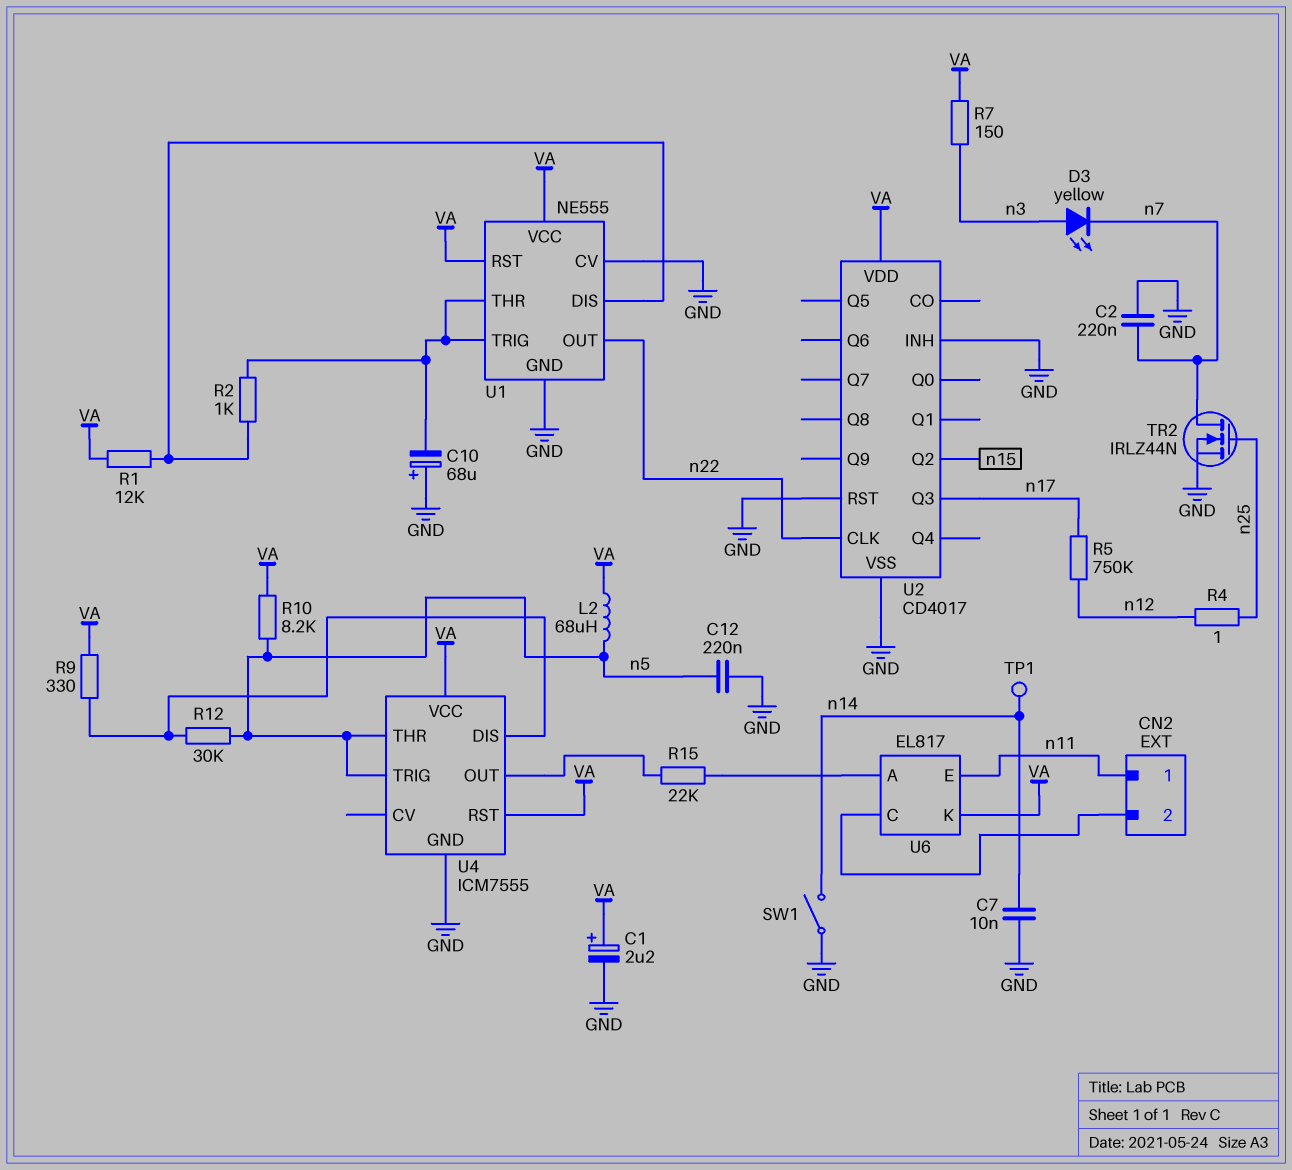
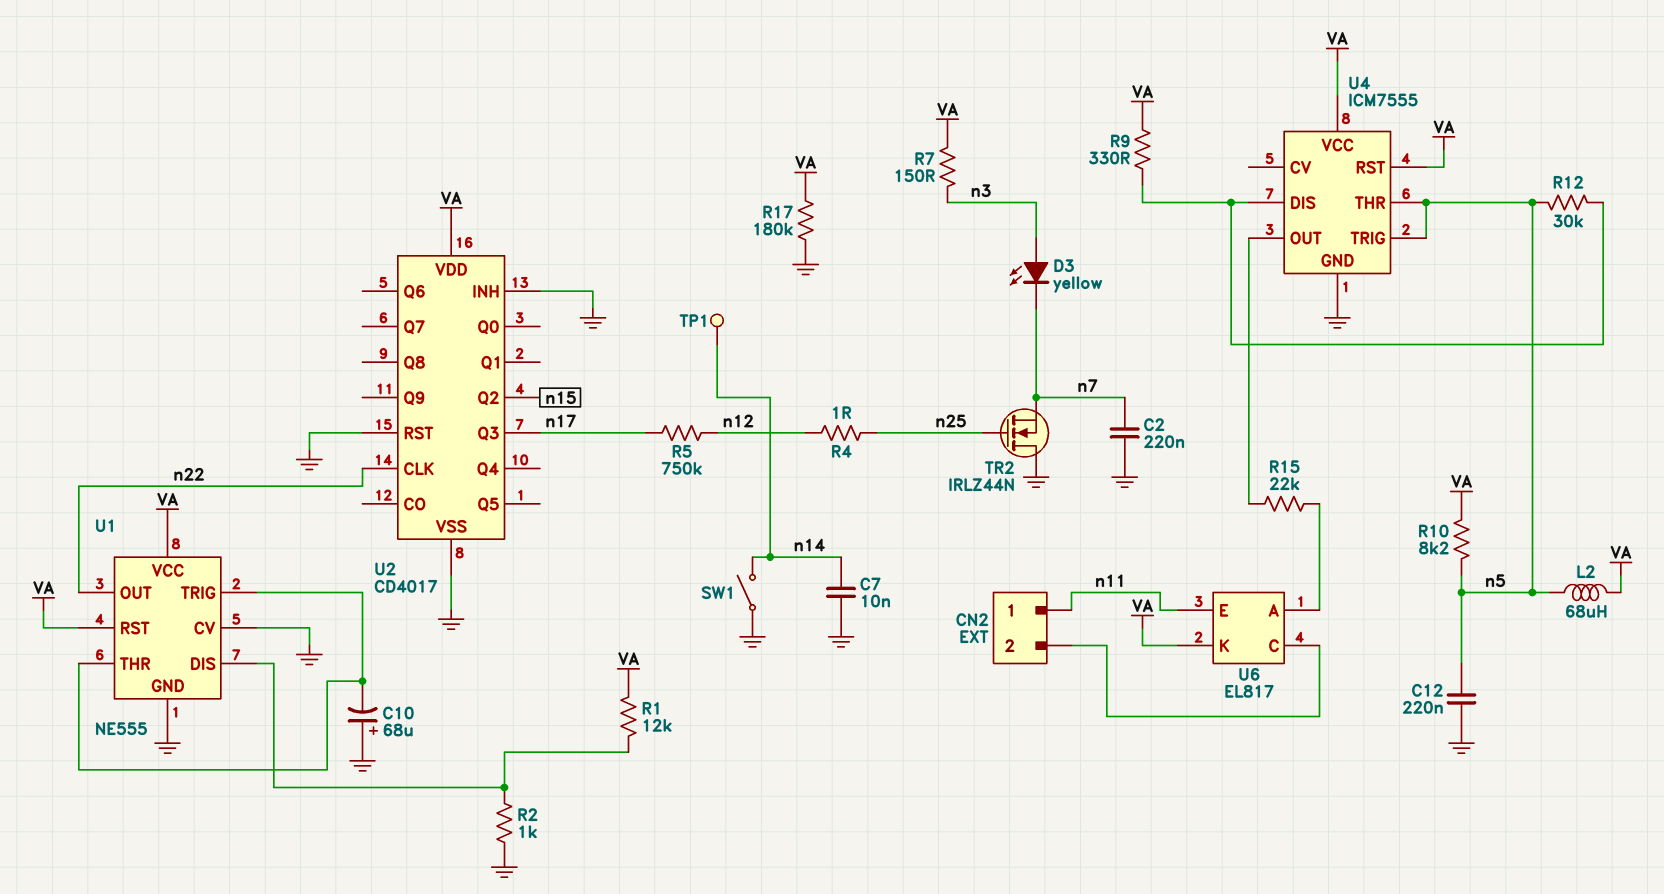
C1: 2.2uF (plus VA, minus GND) -> none
R2: 1k (U1/DIS, U1/THR) -> 1k (GND, U1/DIS)
R17: none -> 180k (GND, VA)
TR2: NMOS IRLZ44N (G n25, D n7, S GND) -> NMOS IRLZ44N (G n25, D GND, S n7)

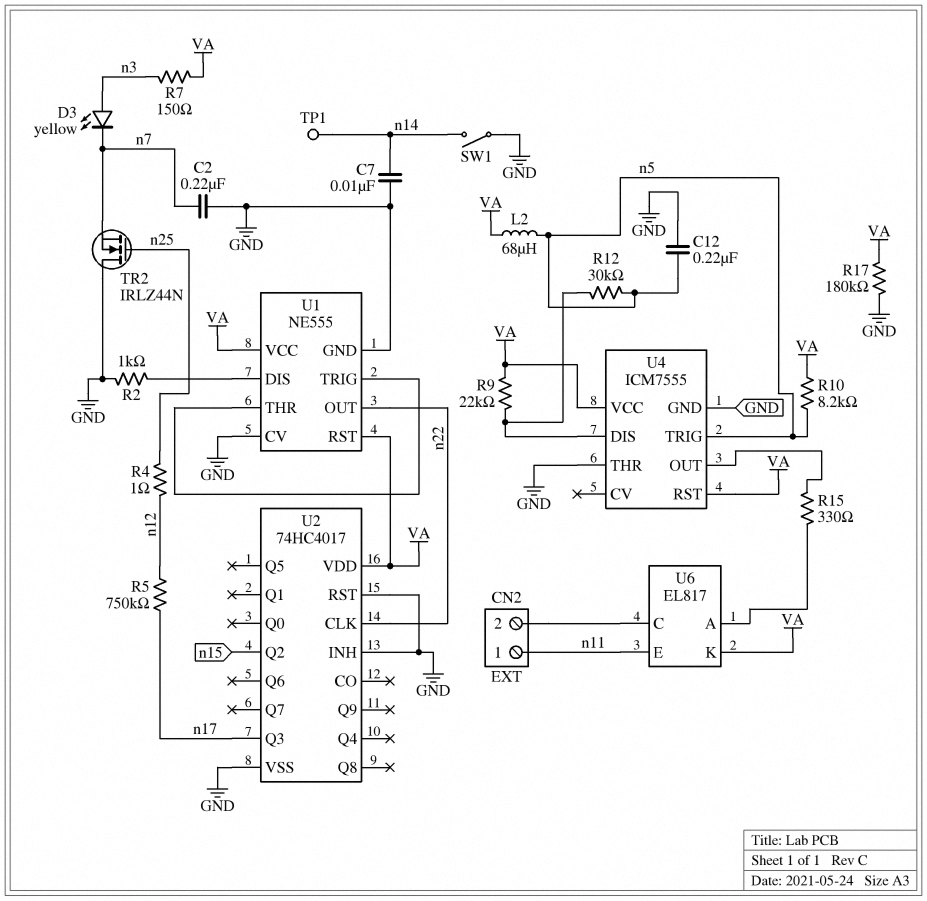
C10: 68uF (plus GND, minus U1/THR) -> none
R1: 12k (U1/DIS, VA) -> none
R9: 330 (U4/DIS, VA) -> 22k (U4/DIS, VA)
R15: 22k (U4/OUT, U6/A) -> 330 (U4/OUT, U6/A)
U2: CD4017 -> 74HC4017
U4 pin THR: n5 -> GND

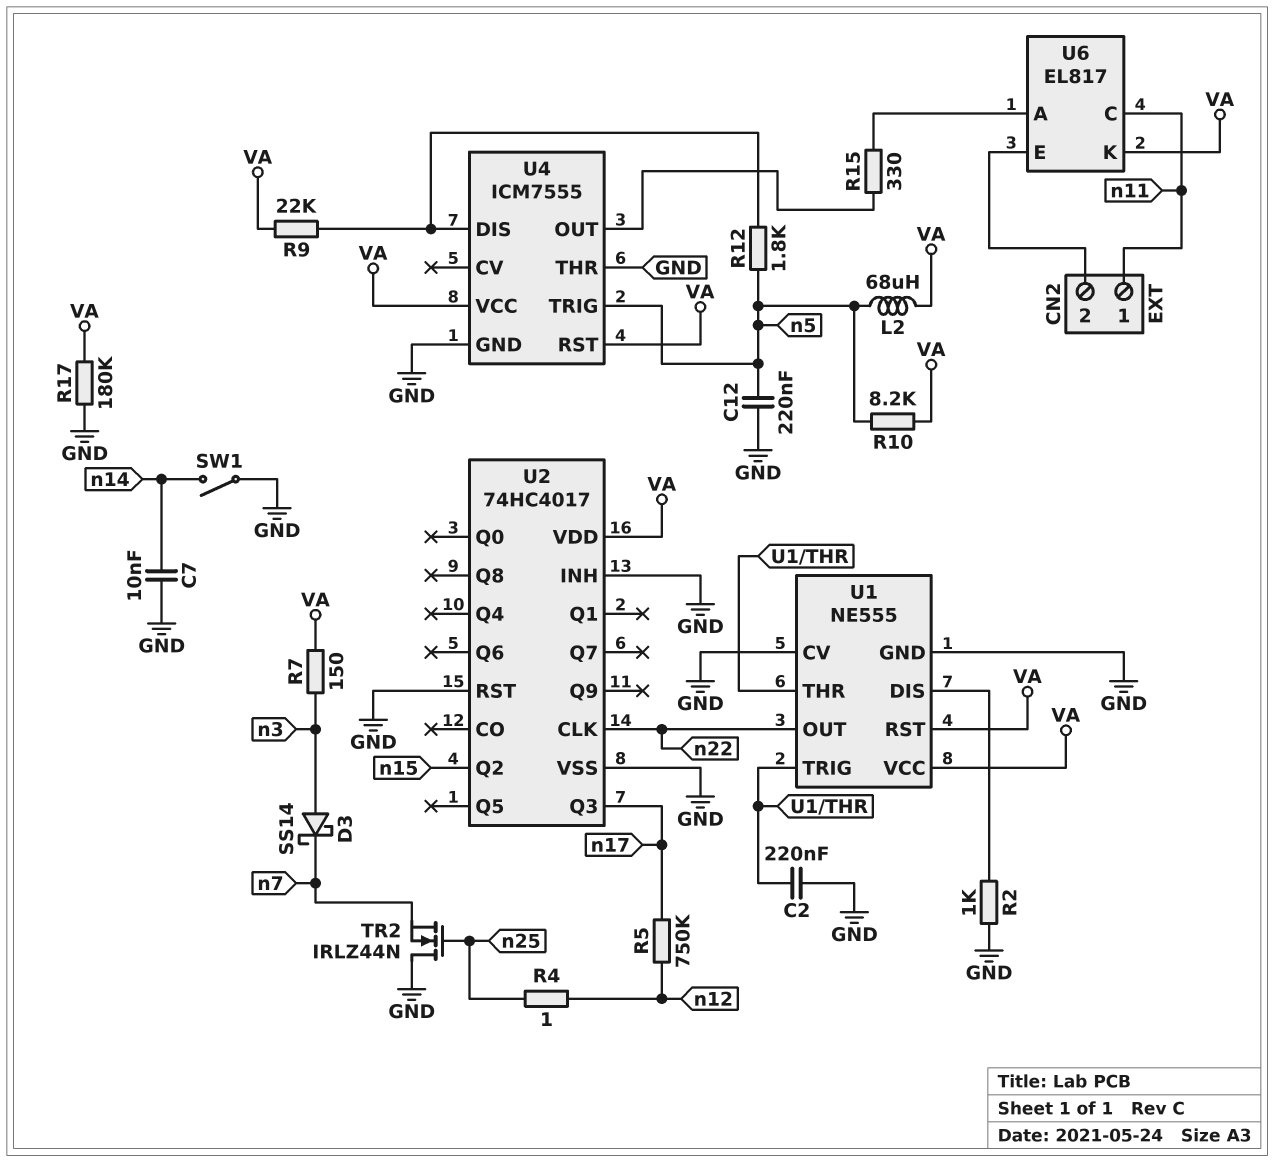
C2: 220nF (GND, n7) -> 220nF (GND, U1/THR)
D3: LED yellow (A n3, K n7) -> schottky SS14 (A n3, K n7)
R12: 30k (U4/DIS, n5) -> 1.8k (U4/DIS, n5)
TP1: test point (n14) -> none
U6 pin C: CN2/2 -> n11
U6 pin E: n11 -> CN2/2

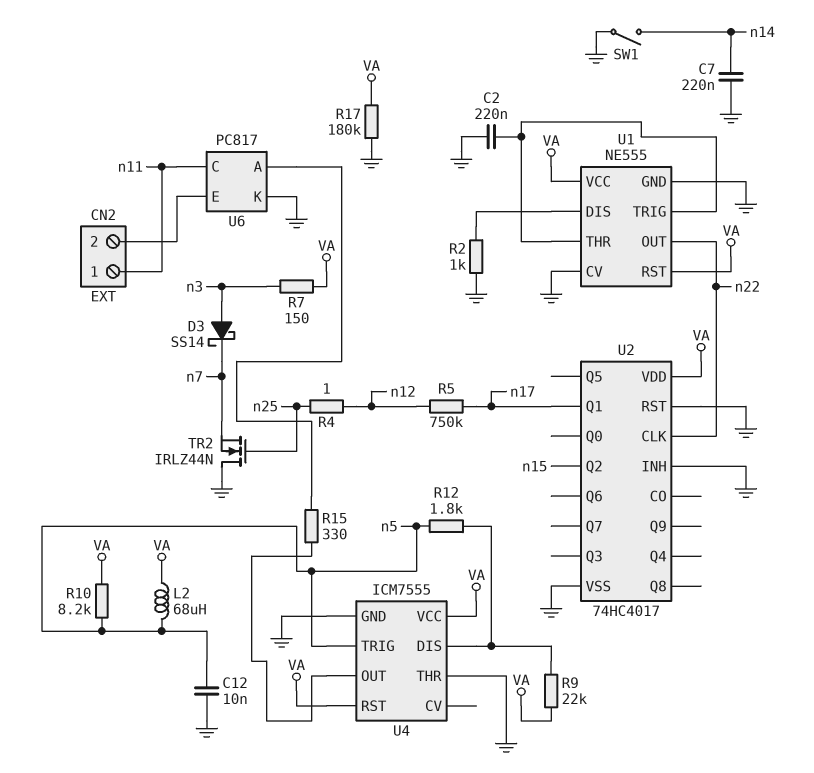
C7: 10nF (GND, n14) -> 220nF (GND, n14)
C12: 220nF (GND, n5) -> 10nF (GND, n5)
U2 pin Q1: none -> n17
U2 pin Q3: n17 -> none
U6: EL817 -> PC817
U6 pin K: VA -> GND

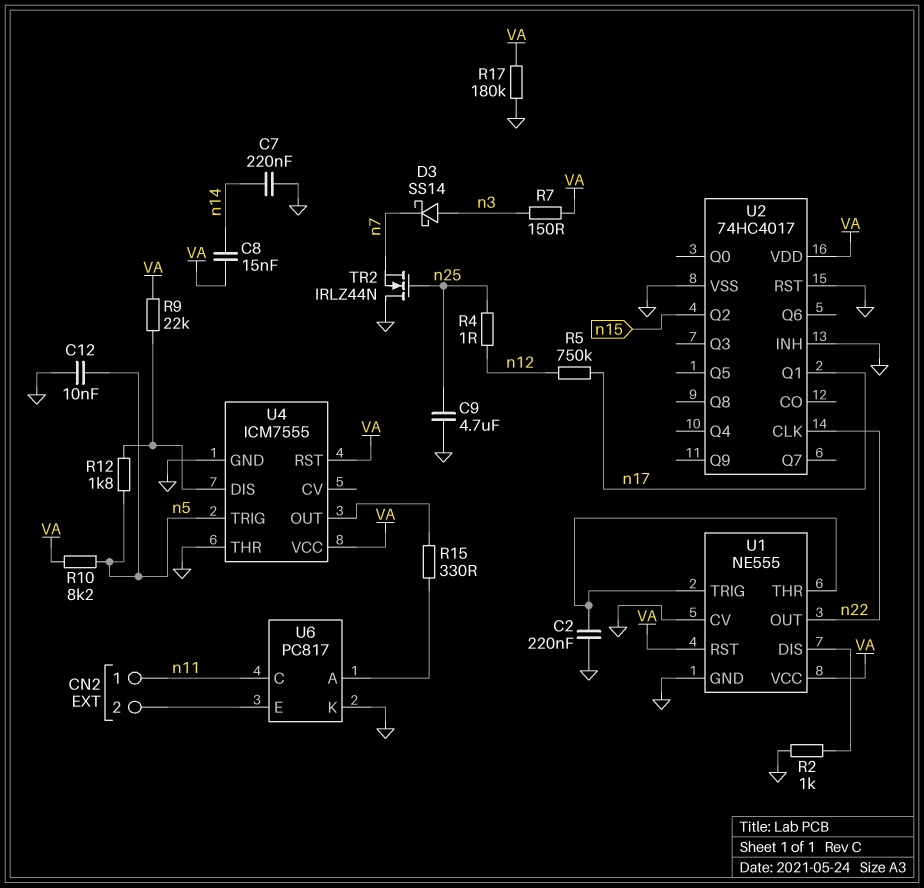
C8: none -> 15nF (VA, n14)
C9: none -> 4.7uF (GND, n25)
L2: 68uH (VA, n5) -> none
SW1: switch (GND, n14) -> none

